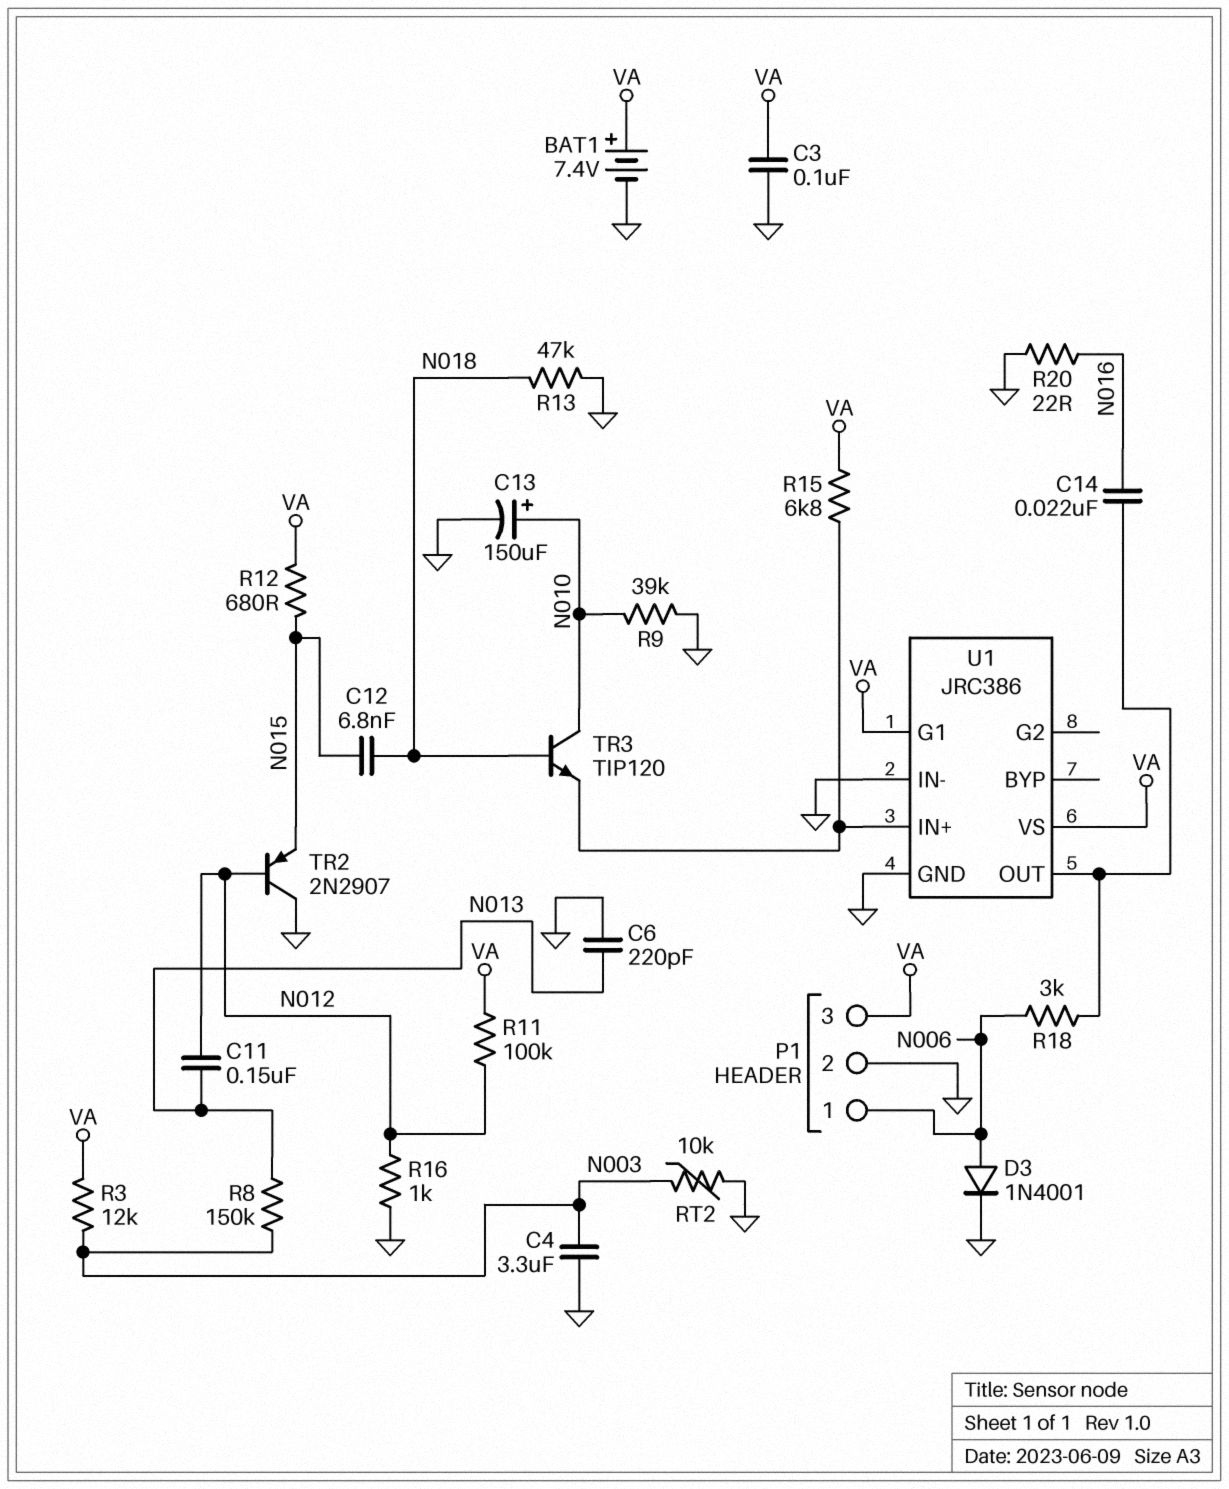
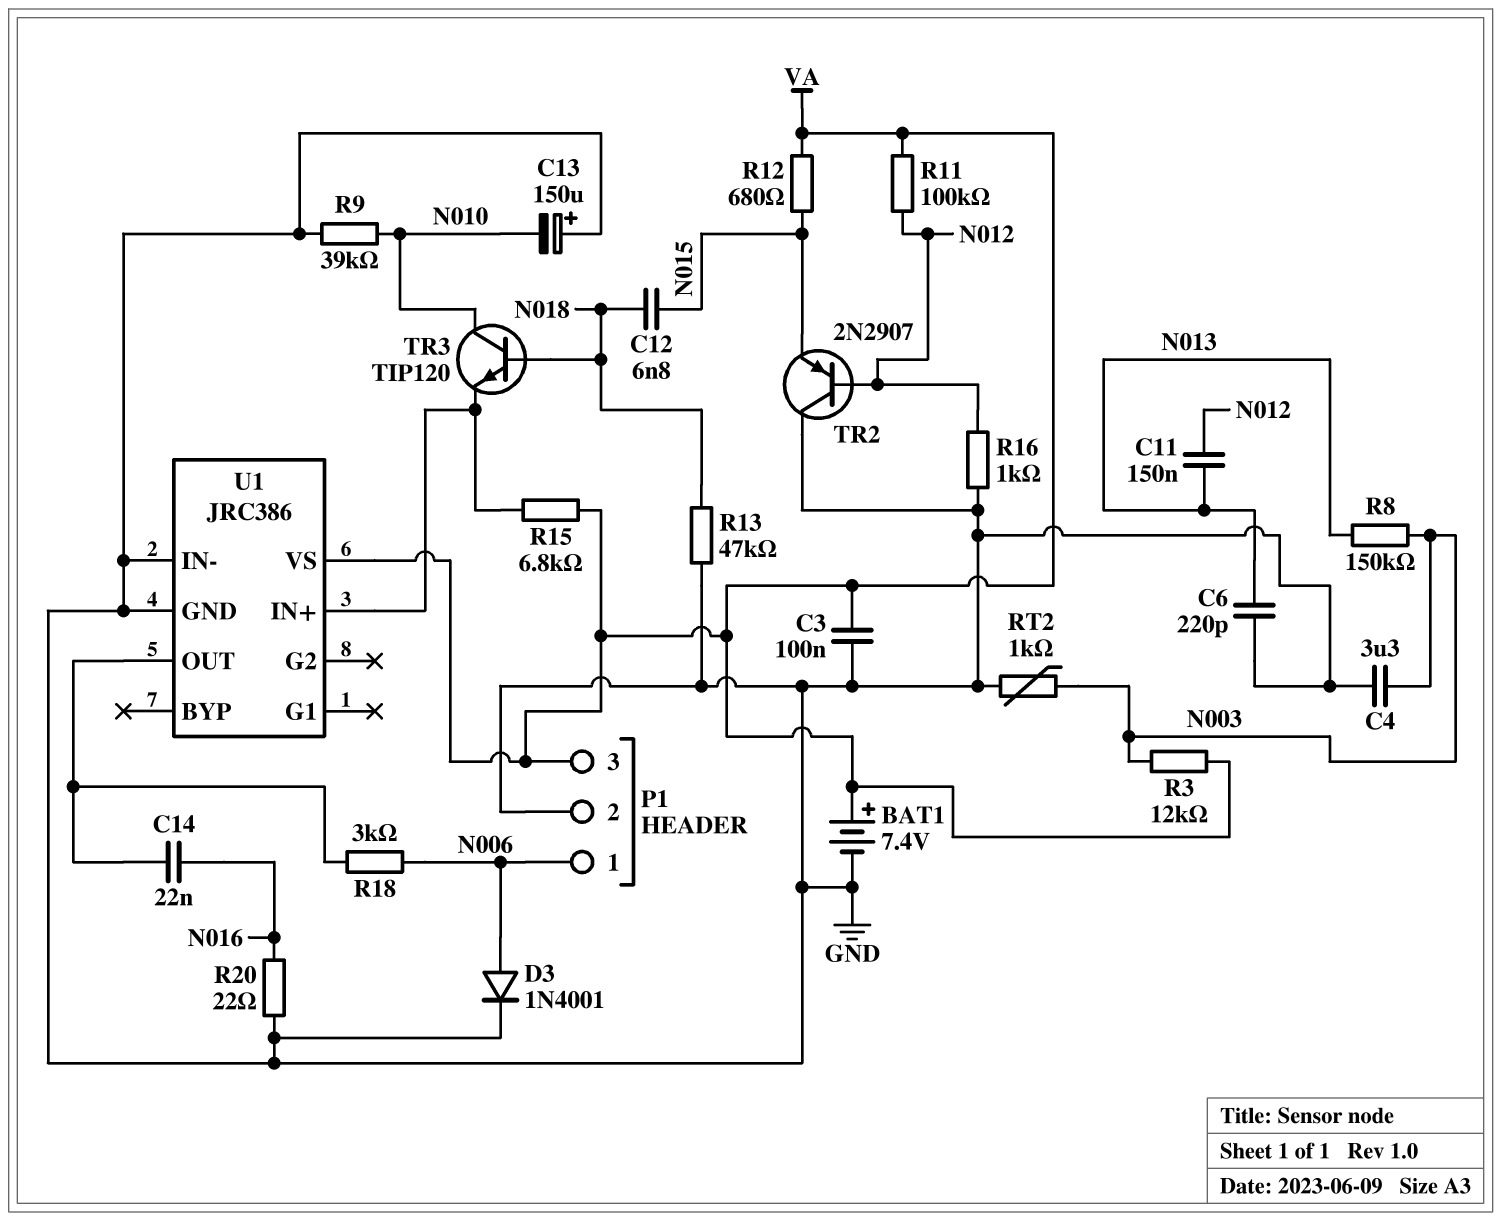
C13: 150uF (plus N010, minus GND) -> 150uF (plus GND, minus N010)
RT2: 10k (GND, N003) -> 1k (GND, N003)
U1 pin G1: VA -> none

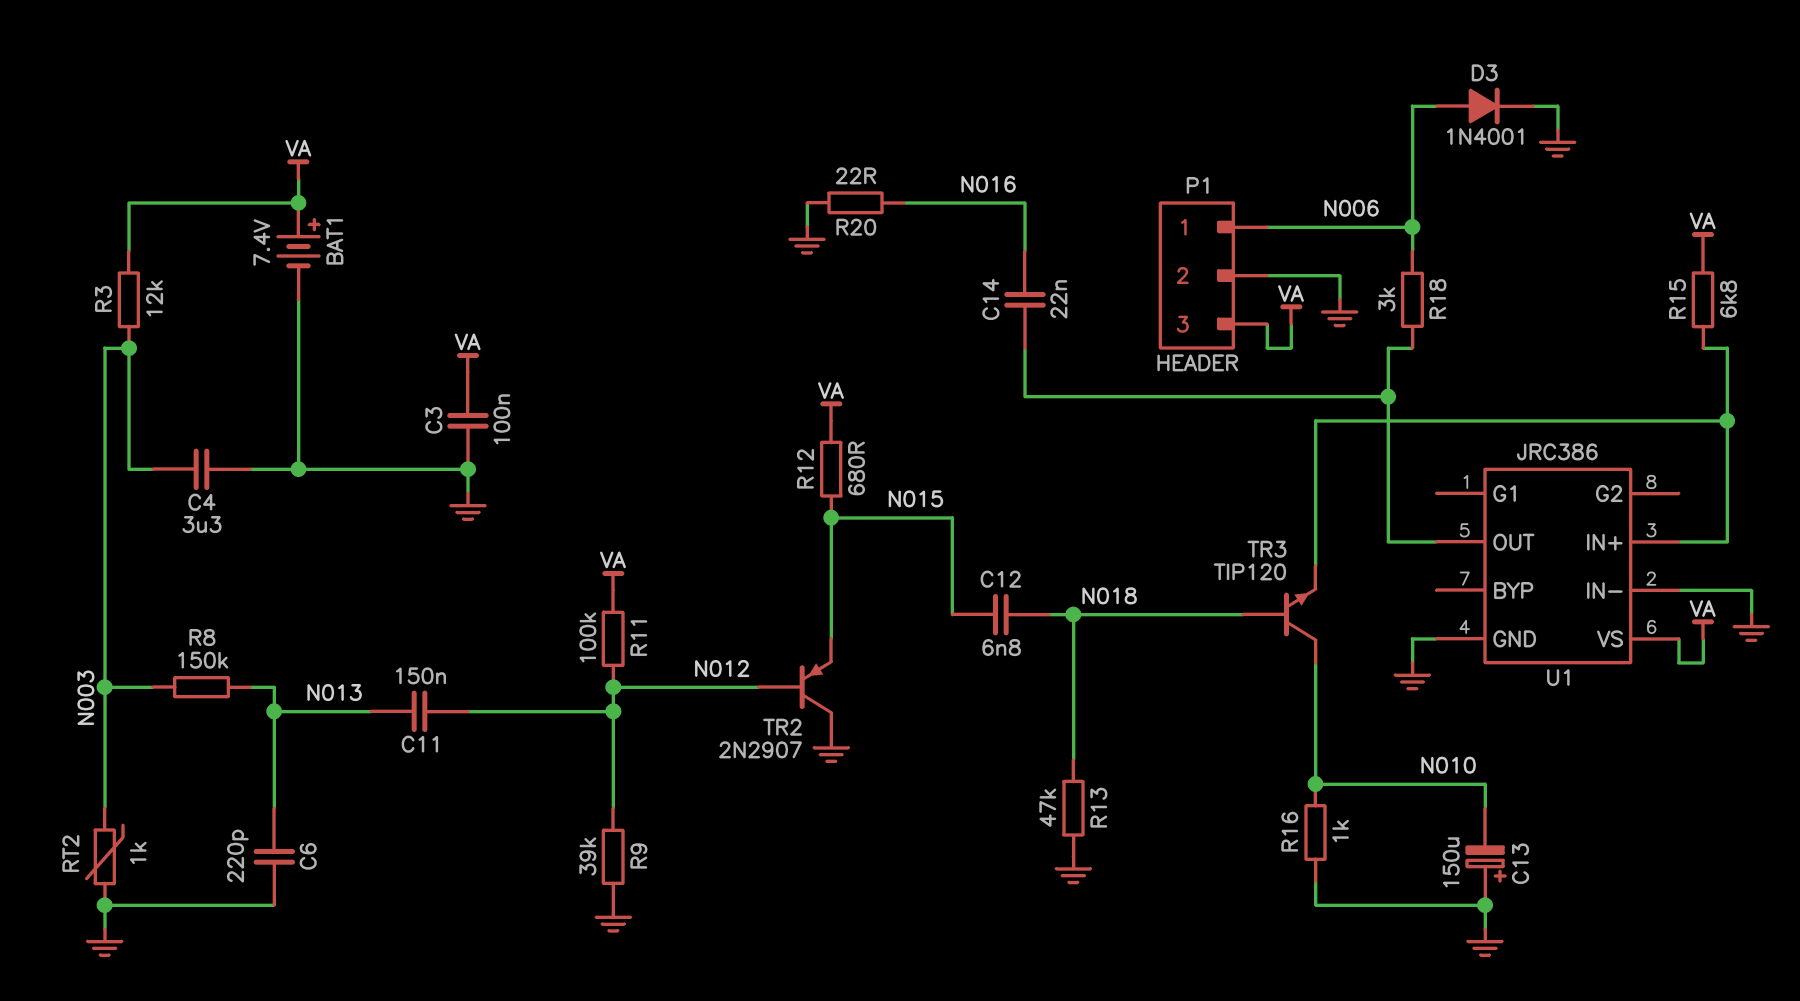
R9: 39k (GND, N010) -> 39k (GND, N012)
R16: 1k (GND, N012) -> 1k (GND, N010)

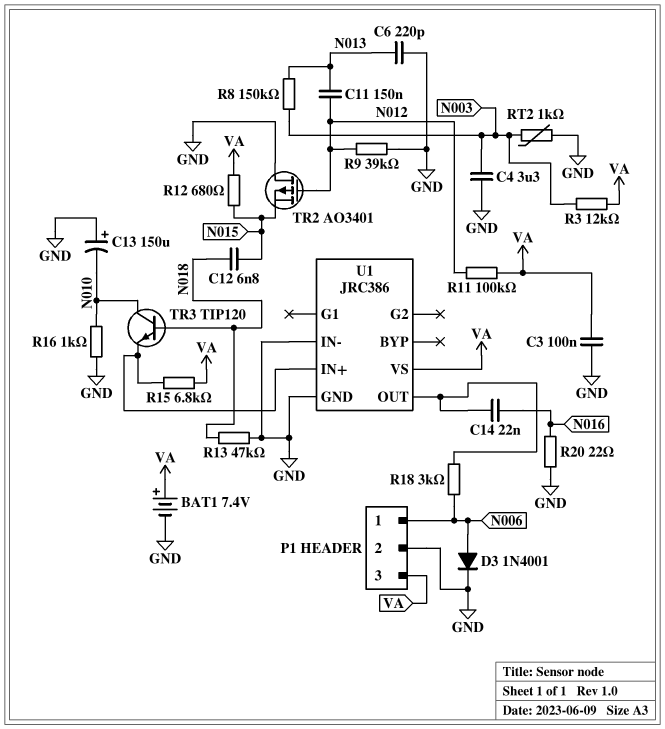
TR2: PNP 2N2907 (B N012, C GND, E N015) -> PMOS AO3401 (G N012, D GND, S N015)

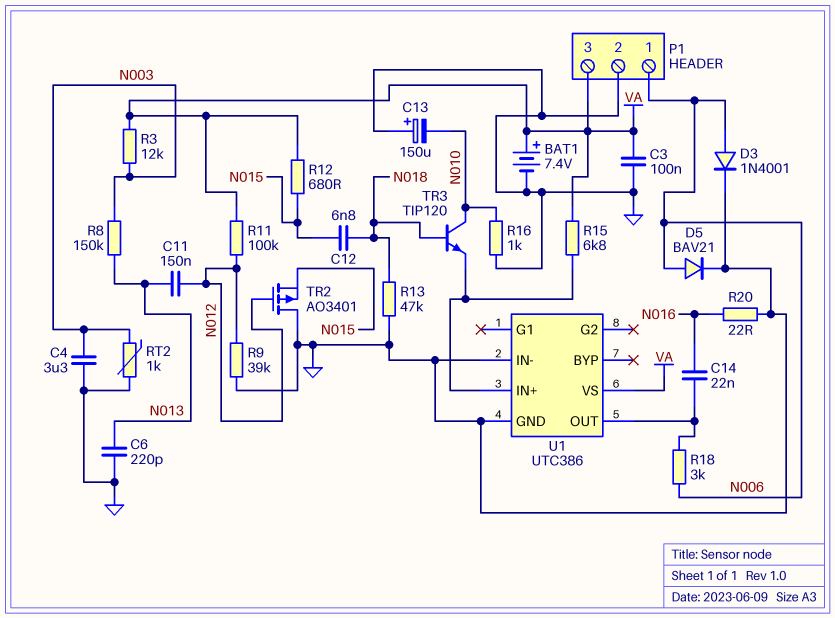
D5: none -> diode BAV21 (A N006, K GND)
U1: JRC386 -> UTC386

